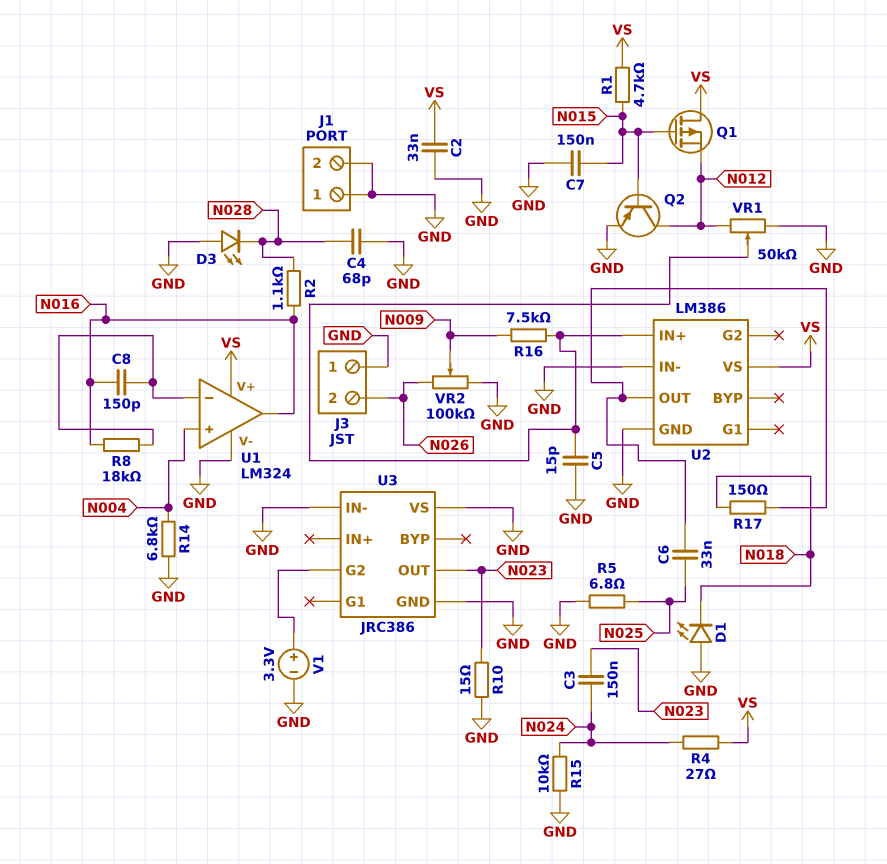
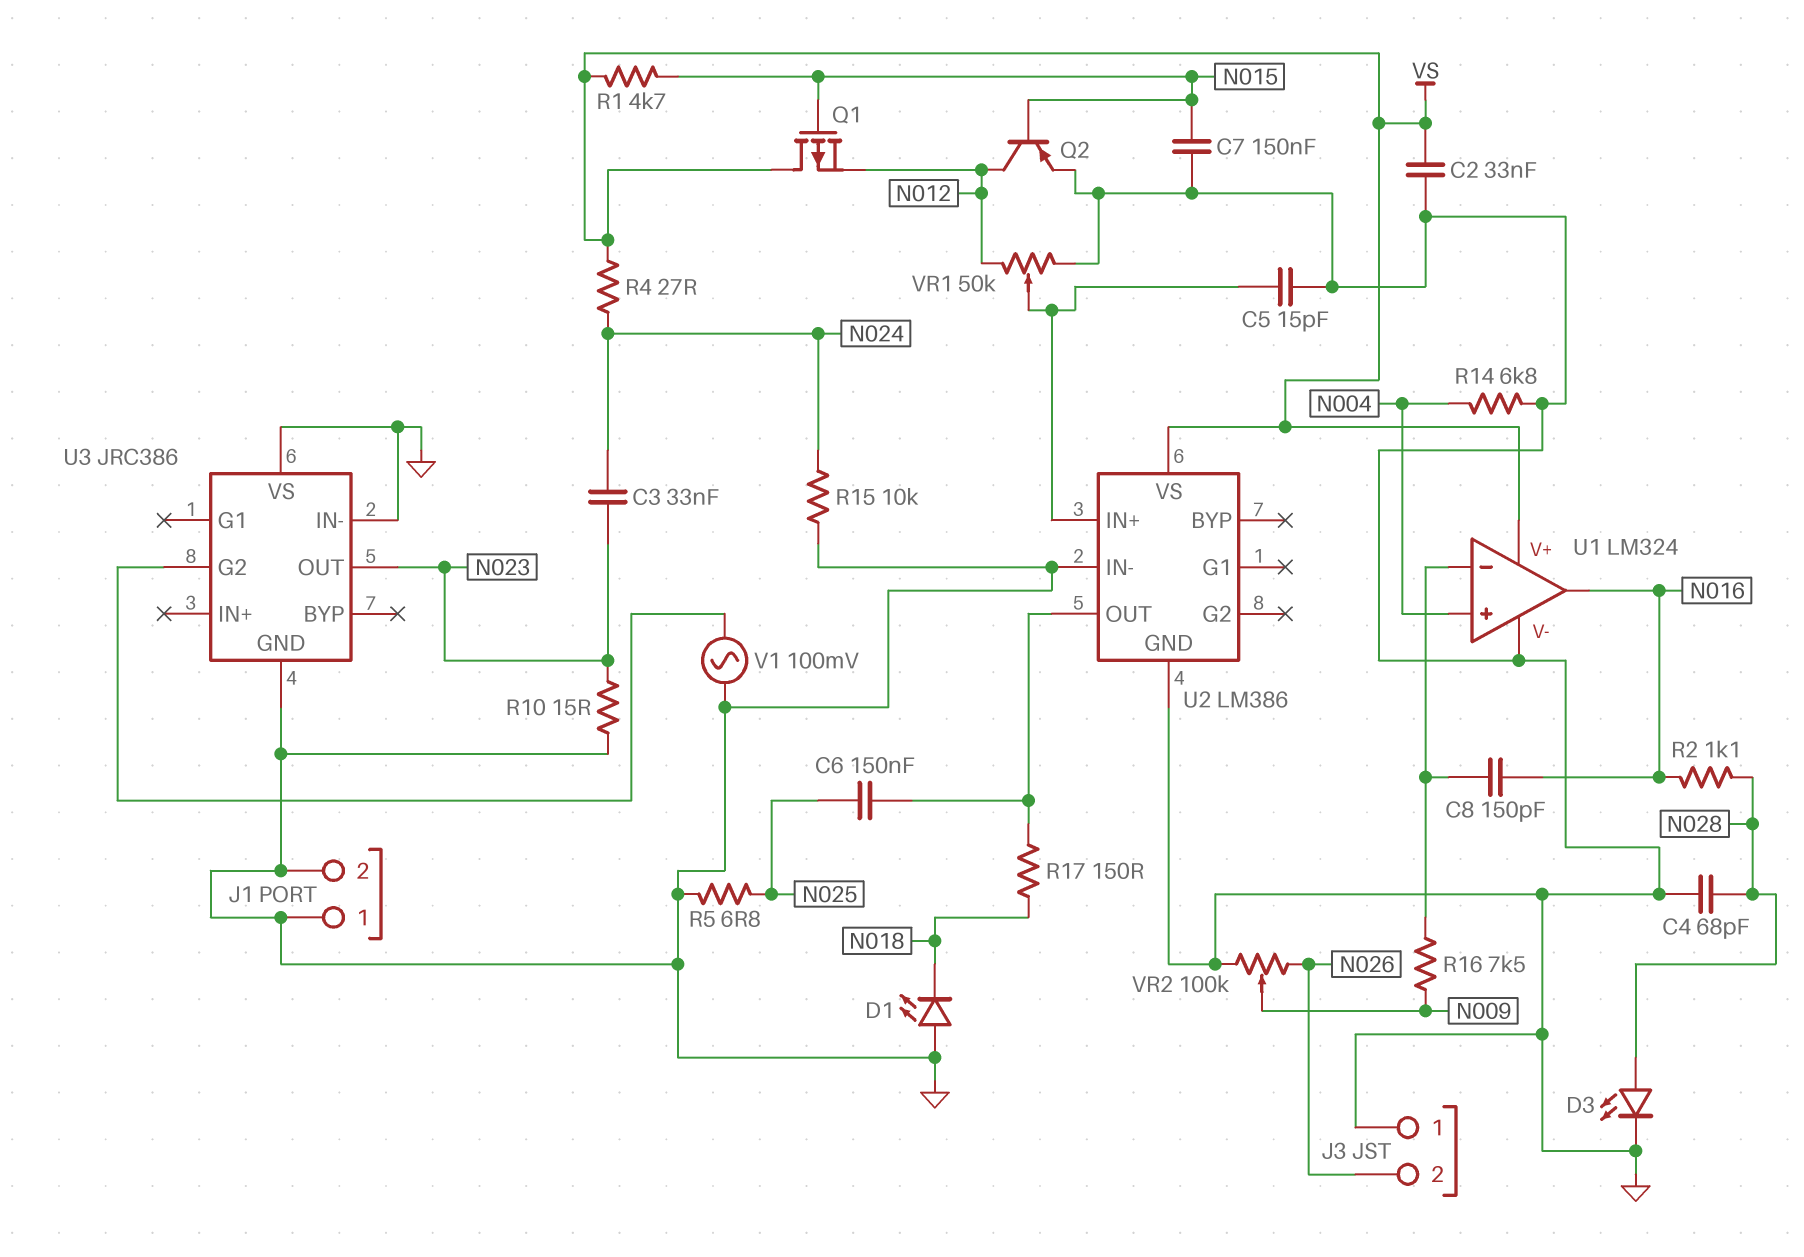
C3: 150nF (N023, N024) -> 33nF (N023, N024)
C6: 33nF (N025, U2/OUT) -> 150nF (N025, U2/OUT)
D3: LED (A GND, K N028) -> LED (A N028, K GND)
R8: 18k (N016, U1/in-) -> none
R16: 7.5k (N009, U2/IN+) -> 7.5k (N009, U1/in-)
V1: 3.3V (plus U3/G2, minus GND) -> AC 100mV (GND, U3/G2)

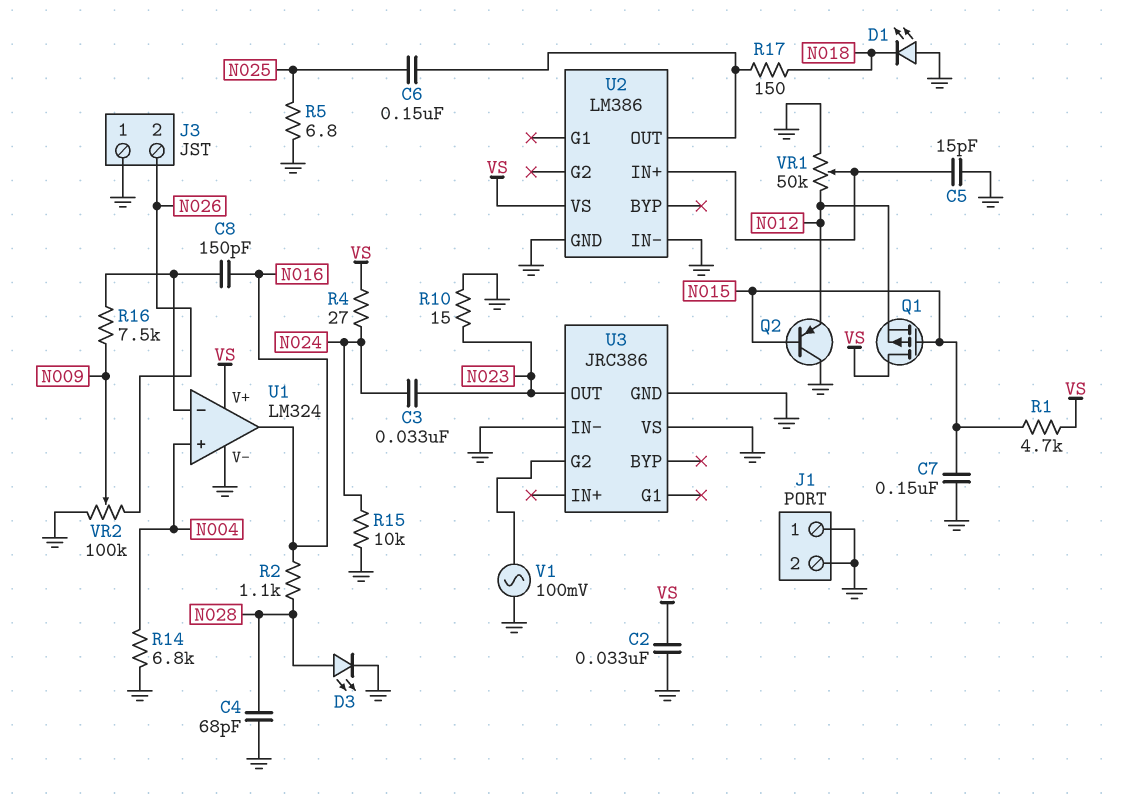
Q2: PNP (B N015, C N012, E GND) -> PNP (B N015, C GND, E N012)

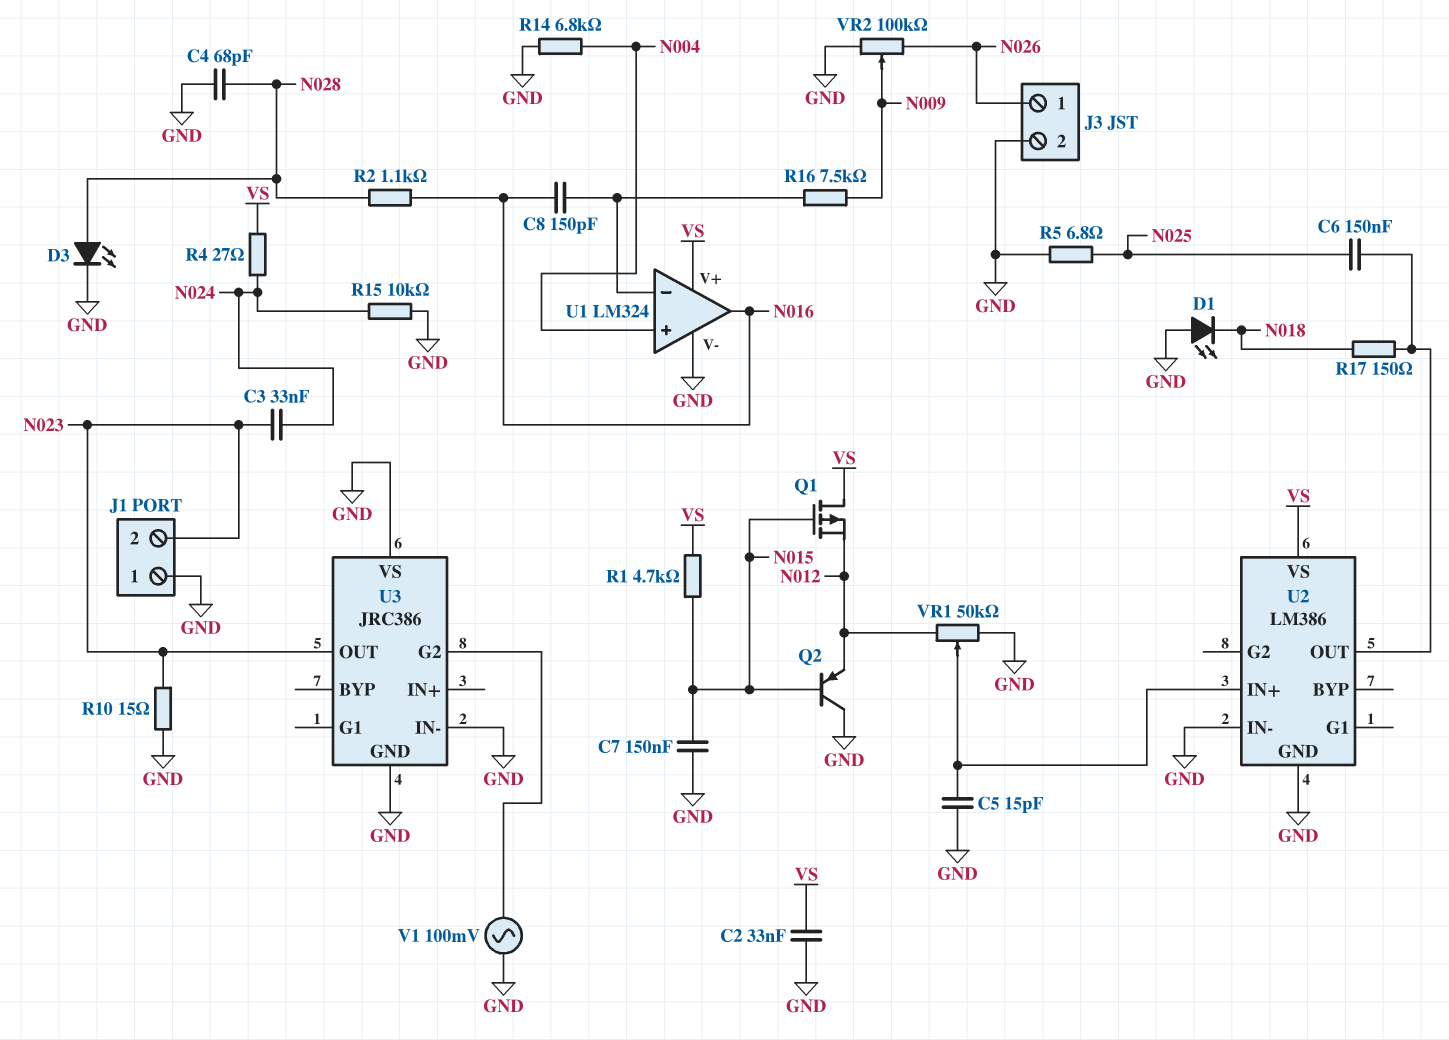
J1 pin 2: GND -> N023
J3 pin 1: GND -> N026
J3 pin 2: N026 -> GND

